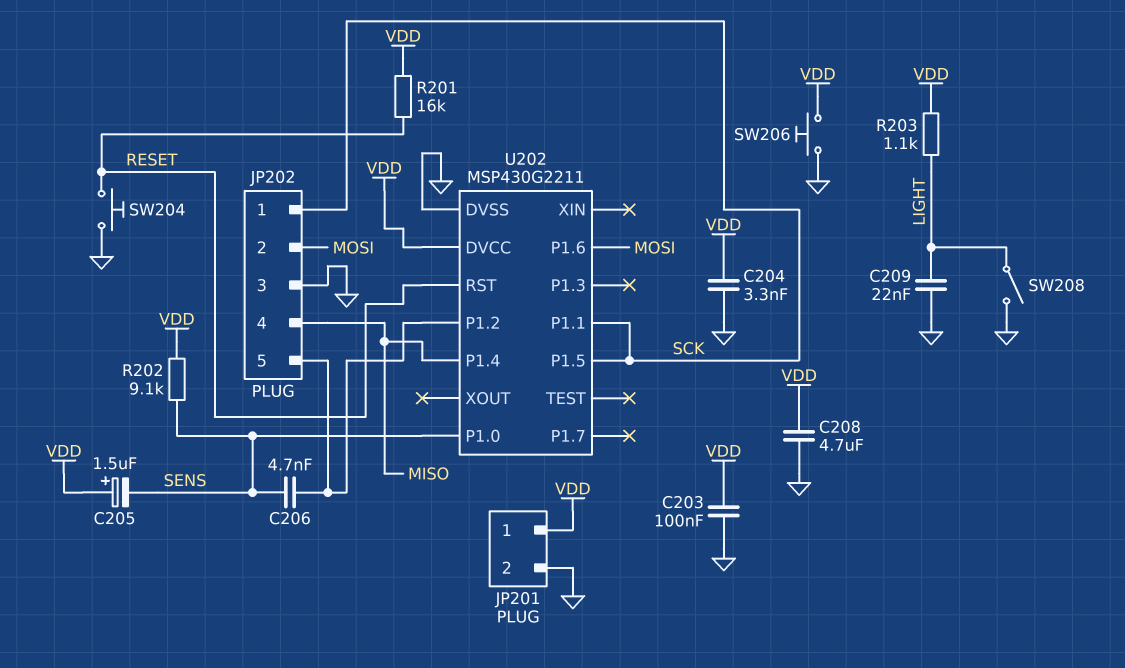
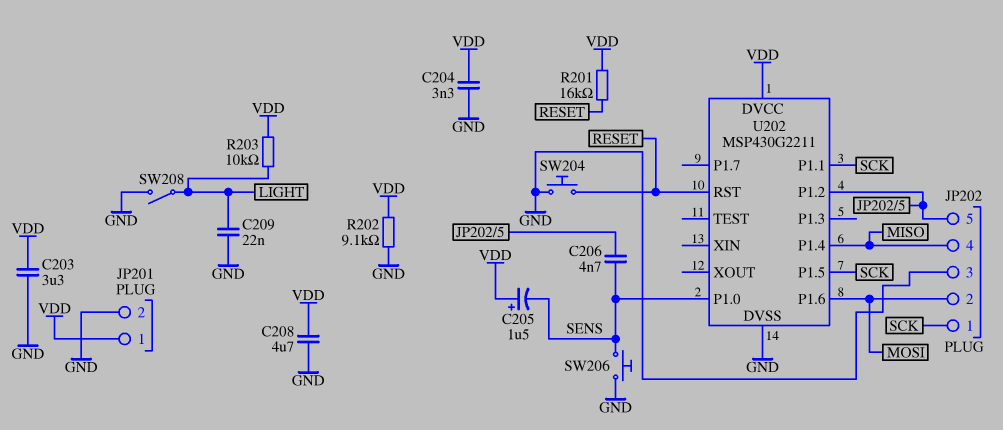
C203: 100nF (GND, VDD) -> 3.3uF (GND, VDD)
R202: 9.1k (SENS, VDD) -> 9.1k (GND, VDD)
R203: 1.1k (LIGHT, VDD) -> 10k (LIGHT, VDD)
SW206: button (GND, VDD) -> button (GND, SENS)

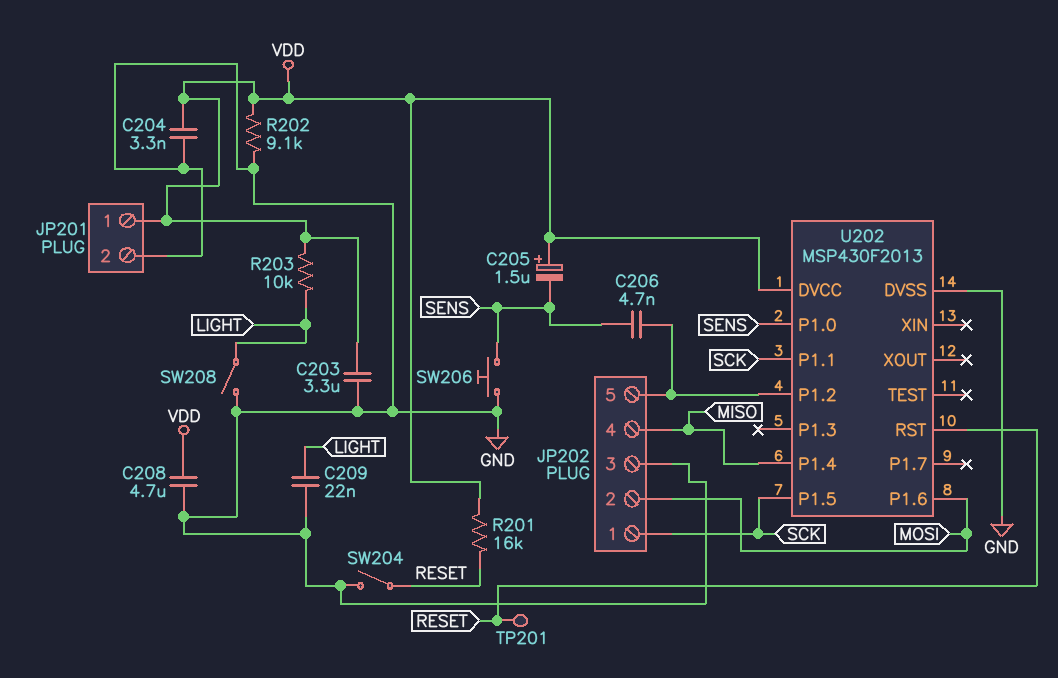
SW204: button (GND, RESET) -> switch (GND, RESET)
TP201: none -> test point (RESET)
U202: MSP430G2211 -> MSP430F2013

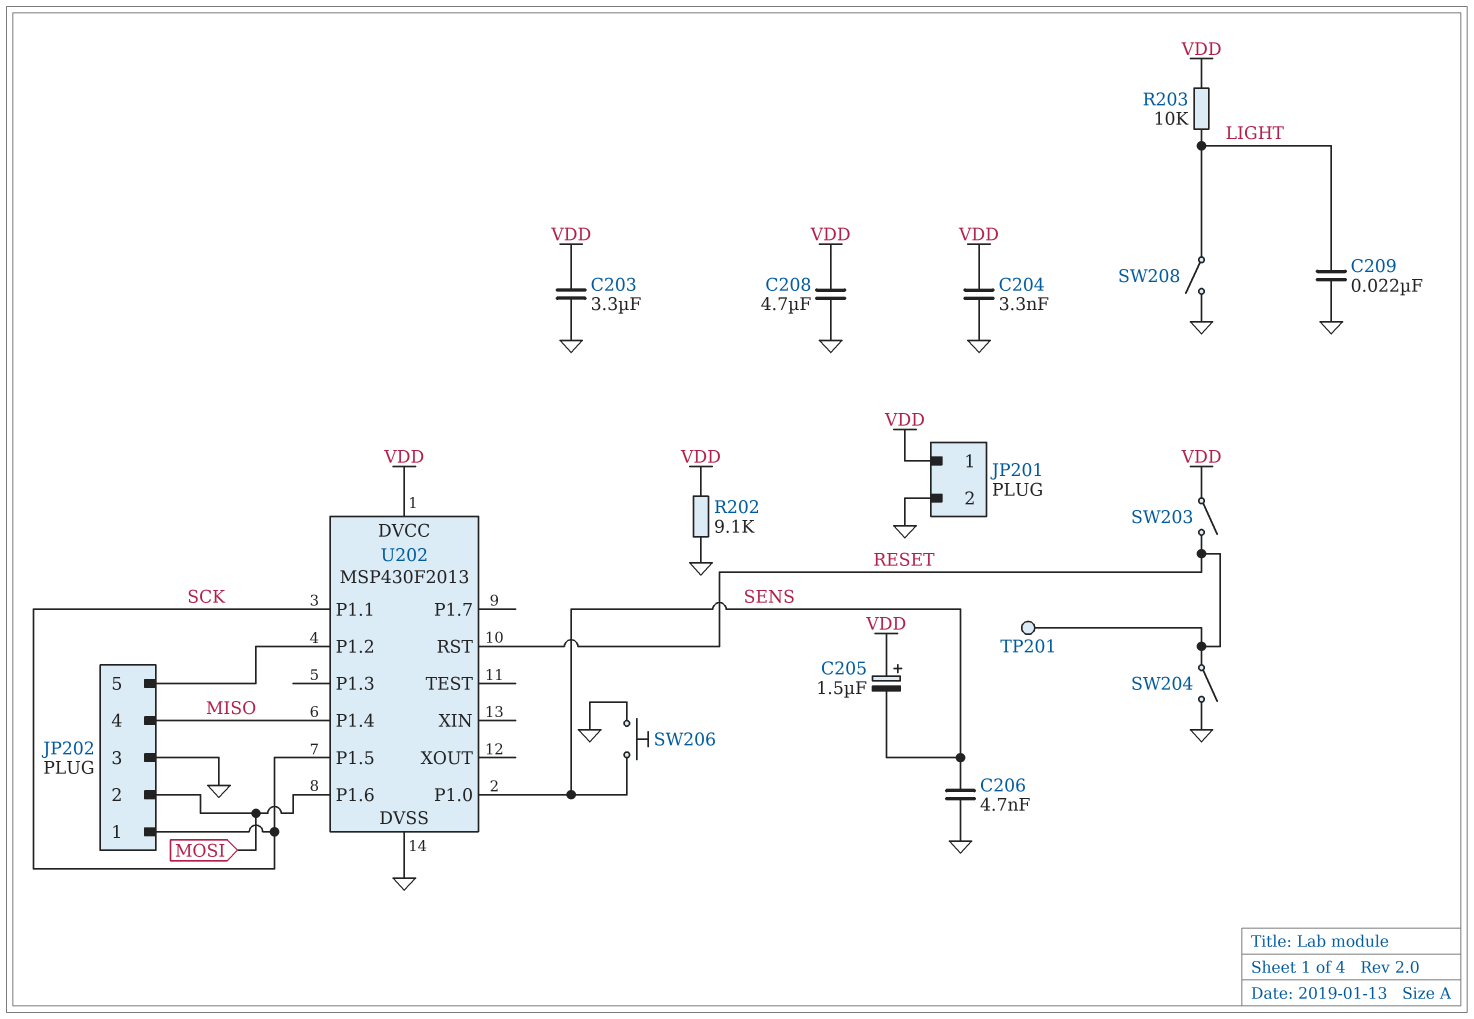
C206: 4.7nF (JP202/5, SENS) -> 4.7nF (GND, SENS)
R201: 16k (RESET, VDD) -> none
SW203: none -> switch (RESET, VDD)

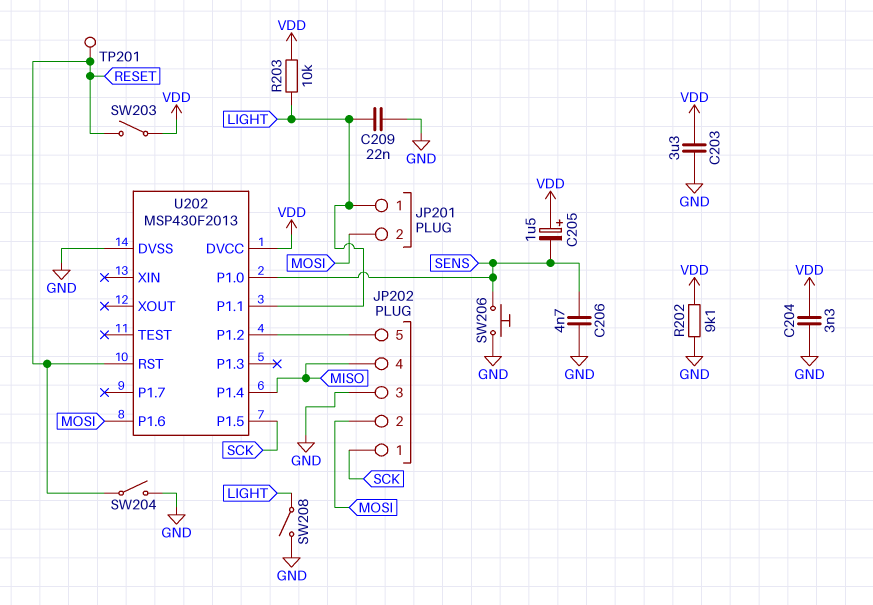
C208: 4.7uF (GND, VDD) -> none
JP201 pin 1: VDD -> LIGHT
JP201 pin 2: GND -> MOSI
U202 pin P1.1: SCK -> LIGHT

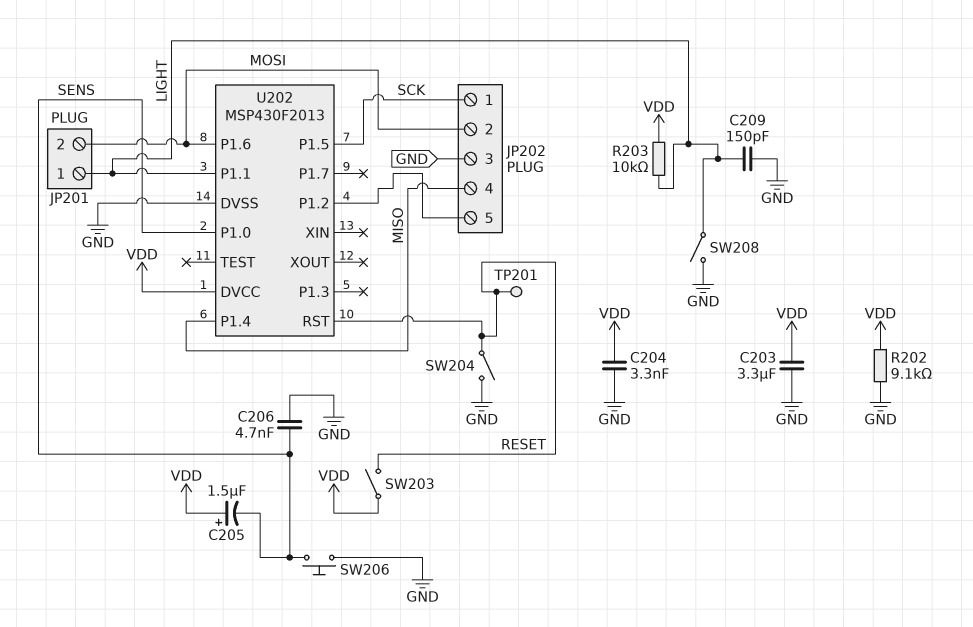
C209: 22nF (GND, LIGHT) -> 150pF (GND, LIGHT)

